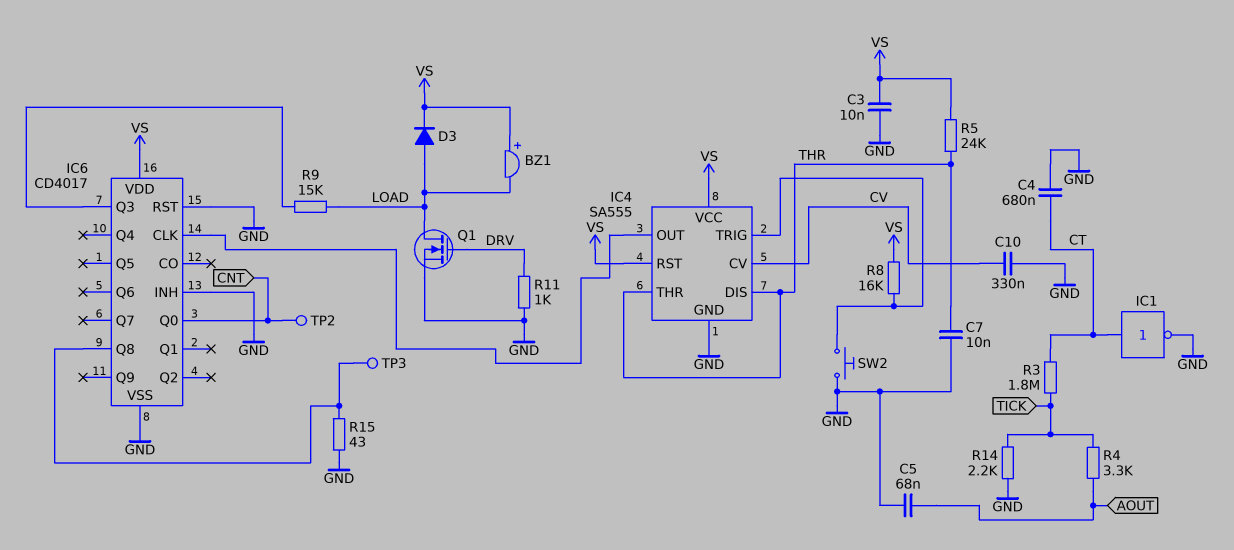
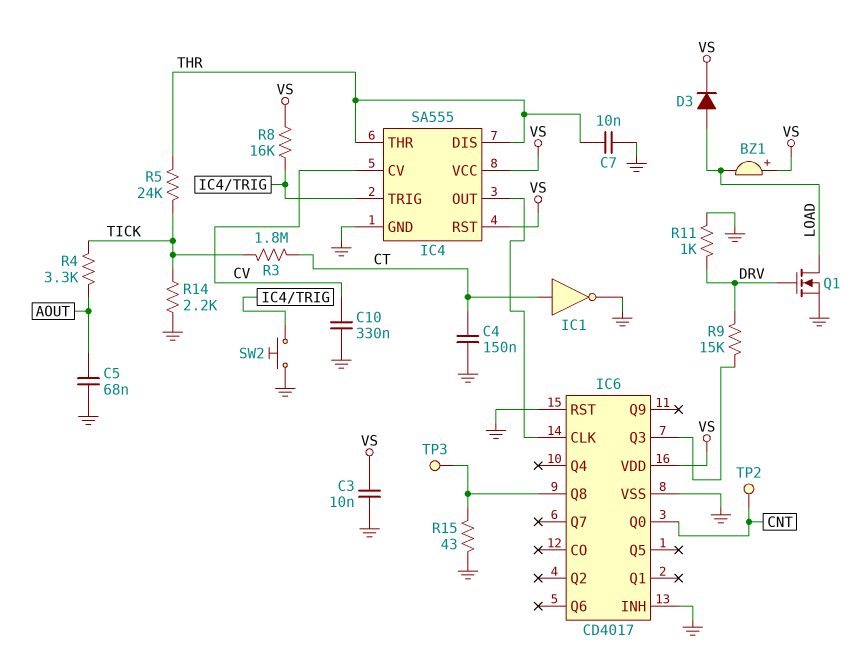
C4: 680nF (CT, GND) -> 150nF (CT, GND)
R5: 24k (THR, VS) -> 24k (THR, TICK)
R9: 15k (IC6/Q3, LOAD) -> 15k (DRV, IC6/Q3)

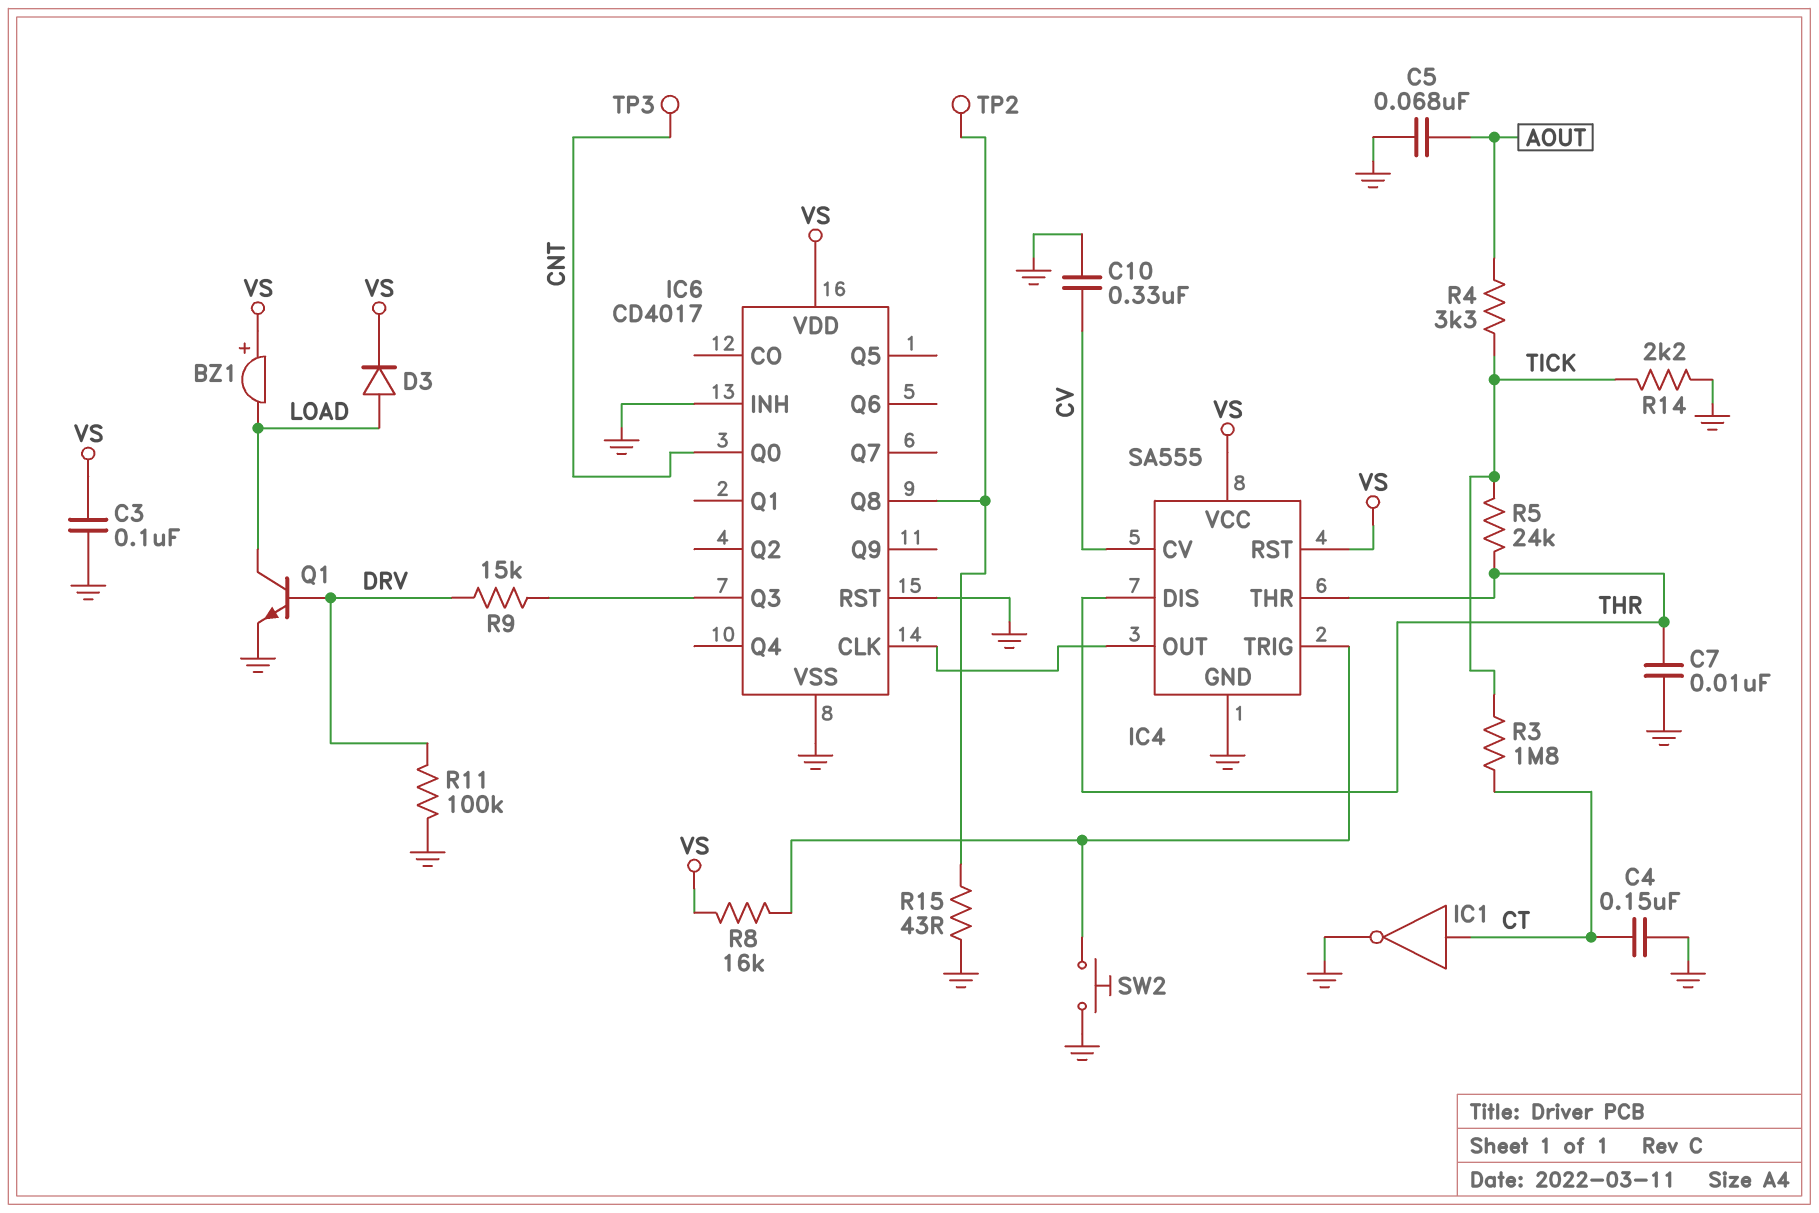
C3: 10nF (GND, VS) -> 100nF (GND, VS)
Q1: NMOS (G DRV, D LOAD, S GND) -> NPN (B DRV, C LOAD, E GND)
R11: 1k (DRV, GND) -> 100k (DRV, GND)
TP2: test point (CNT) -> test point (IC6/Q8)
TP3: test point (IC6/Q8) -> test point (CNT)

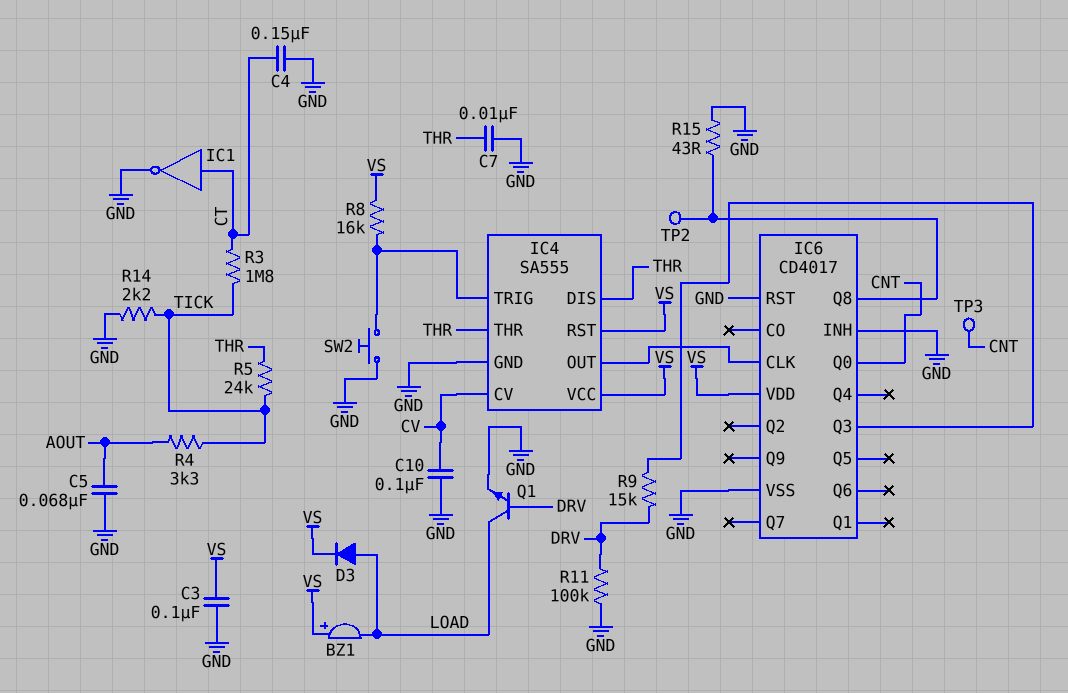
C10: 330nF (CV, GND) -> 100nF (CV, GND)

